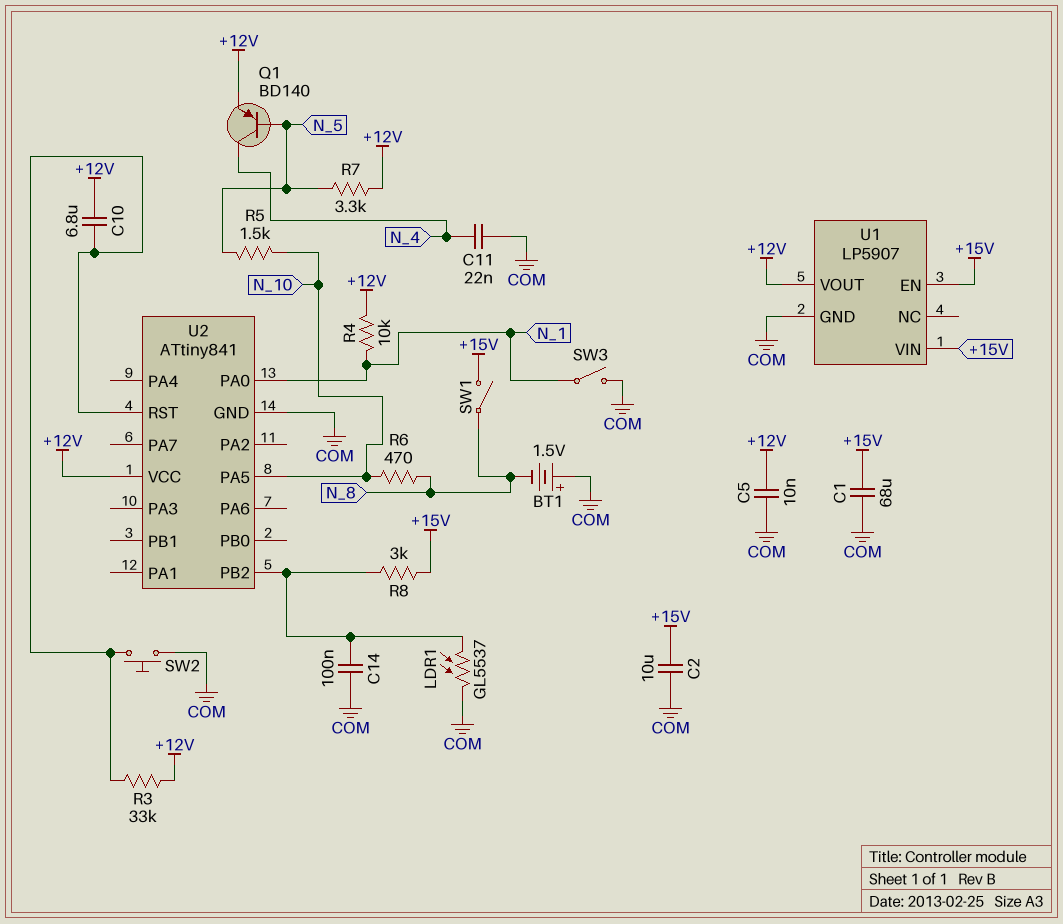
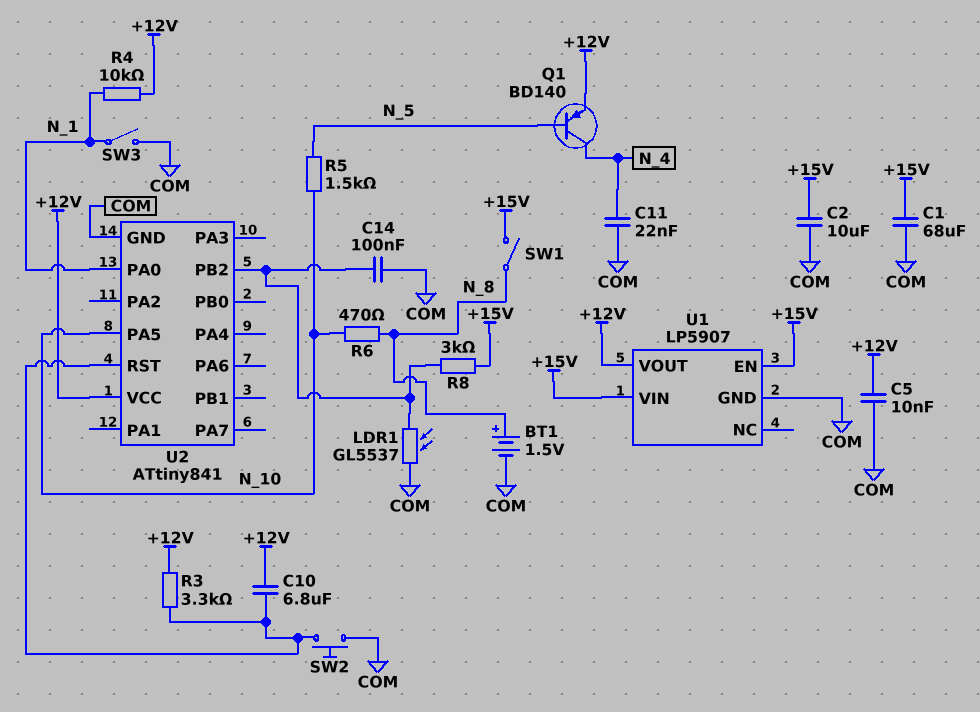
BT1: 1.5V (plus COM, minus N_8) -> 1.5V (plus N_8, minus COM)
R3: 33k (+12V, U2/RST) -> 3.3k (+12V, U2/RST)
R7: 3.3k (+12V, N_5) -> none

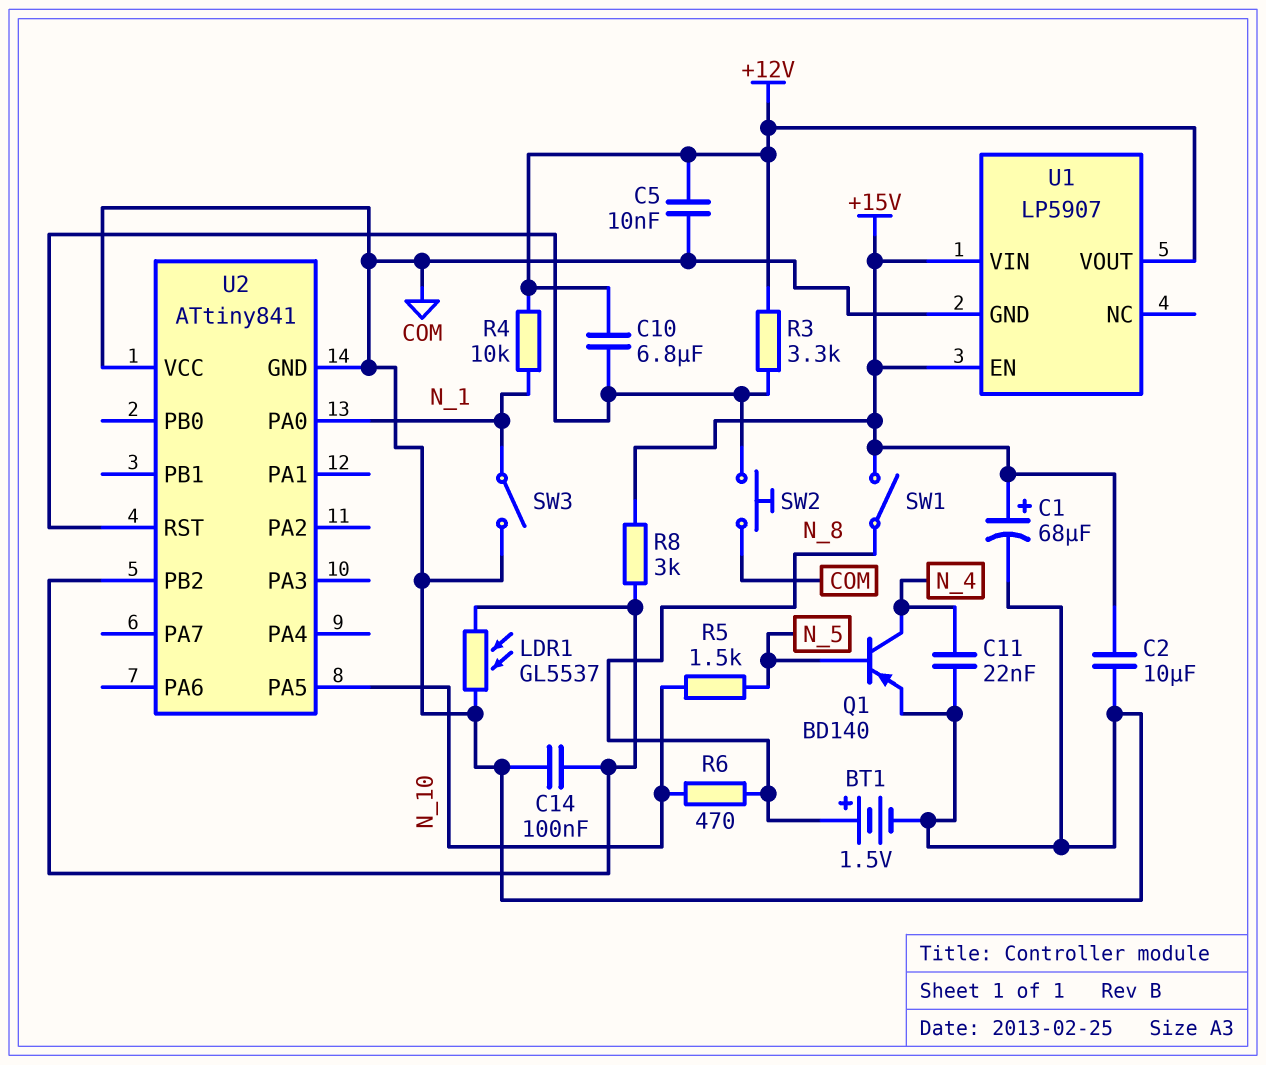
C1: 68uF (+15V, COM) -> 68uF (plus +15V, minus COM)
Q1: PNP BD140 (B N_5, C N_4, E +12V) -> PNP BD140 (B N_5, C N_4, E COM)
U2 pin VCC: +12V -> COM

